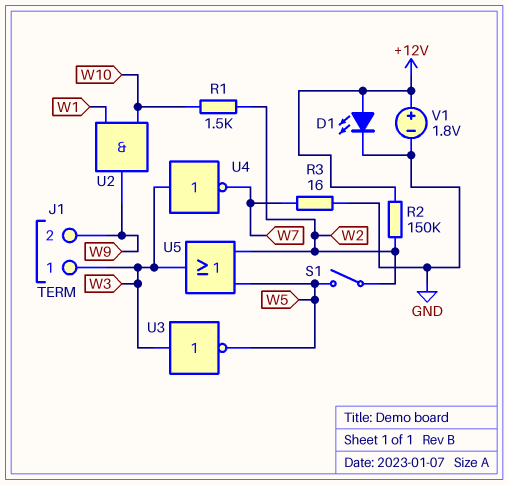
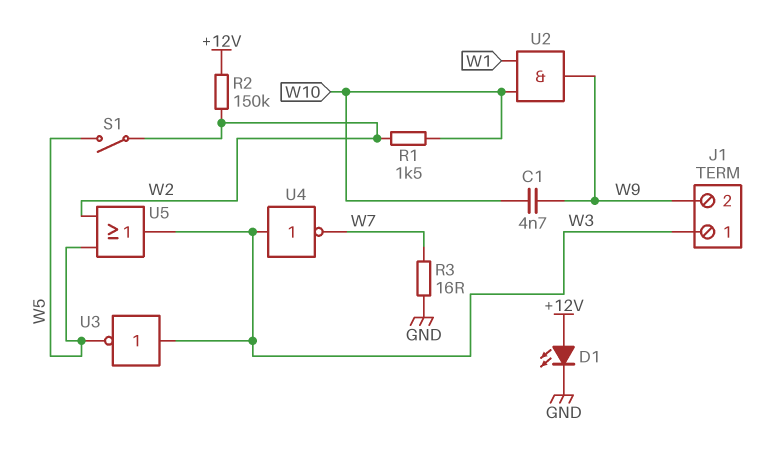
C1: none -> 4.7nF (W9, W10)
V1: 1.8V (plus +12V, minus GND) -> none

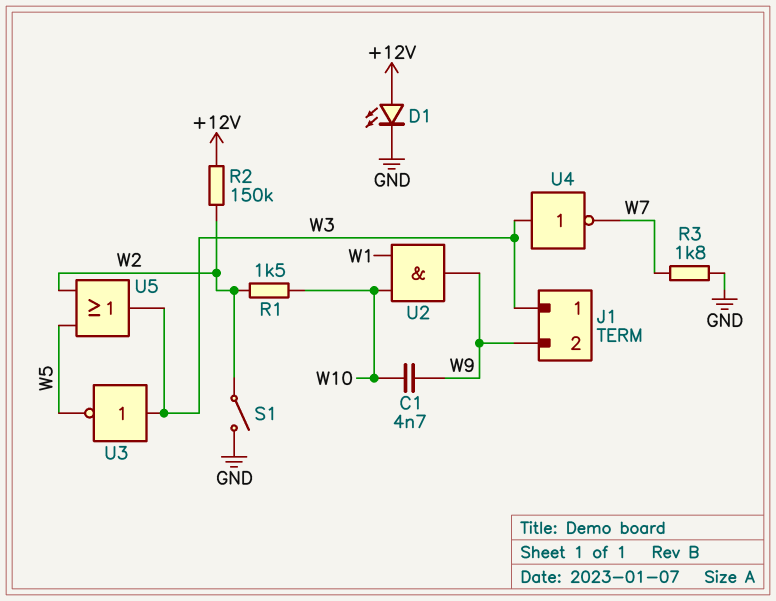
R3: 16 (GND, W7) -> 1.8k (GND, W7)
S1: switch (W2, W5) -> switch (GND, W2)

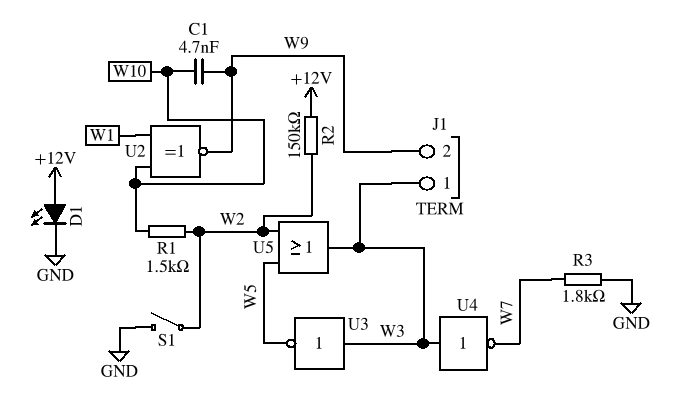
U2: AND (in W1, in W10, out W9) -> XNOR (in W1, in W10, out W9)

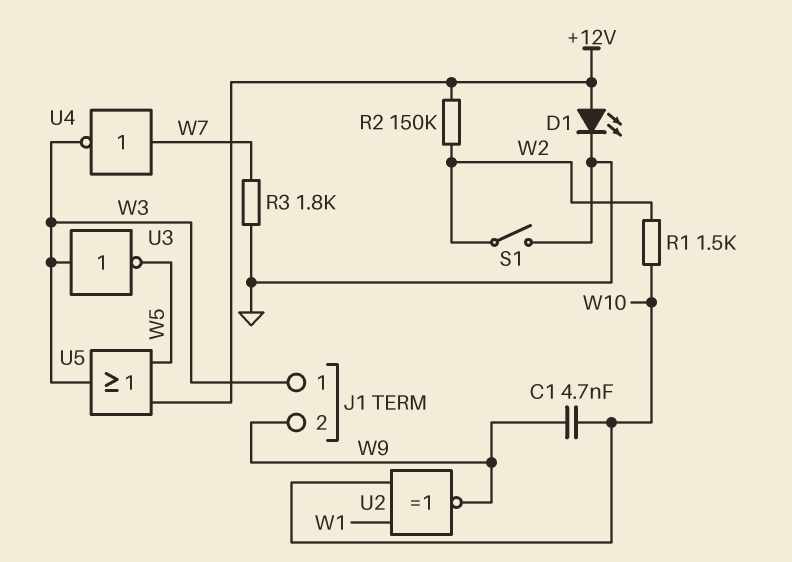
U4: NOT (in W3, out W7) -> NOT (in W7, out W3)
U5: OR (in W2, in W5, out W3) -> OR (in +12V, in W5, out W3)

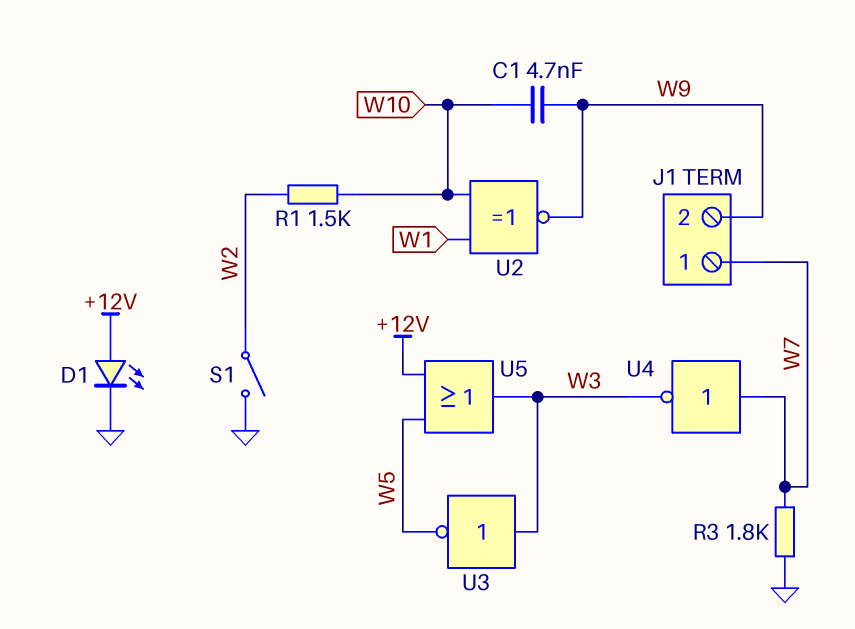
J1 pin 1: W3 -> W7
R2: 150k (+12V, W2) -> none

